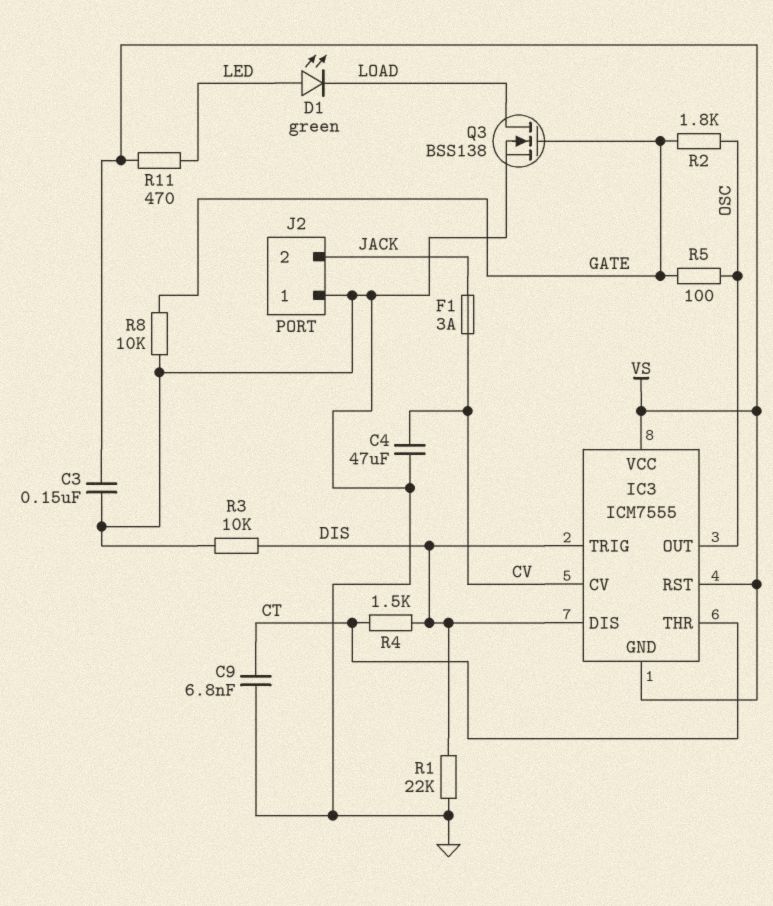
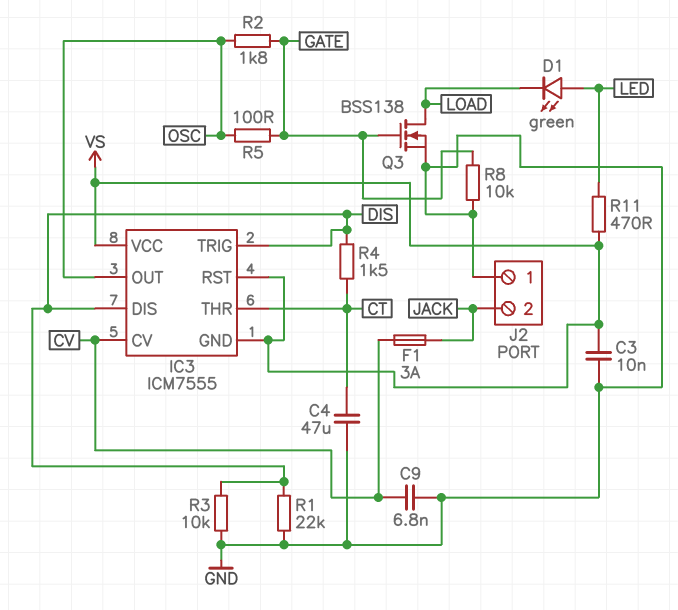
C3: 150nF (GND, VS) -> 10nF (GND, VS)
C4: 47uF (CV, GND) -> 47uF (CT, GND)
C9: 6.8nF (CT, GND) -> 6.8nF (CV, GND)

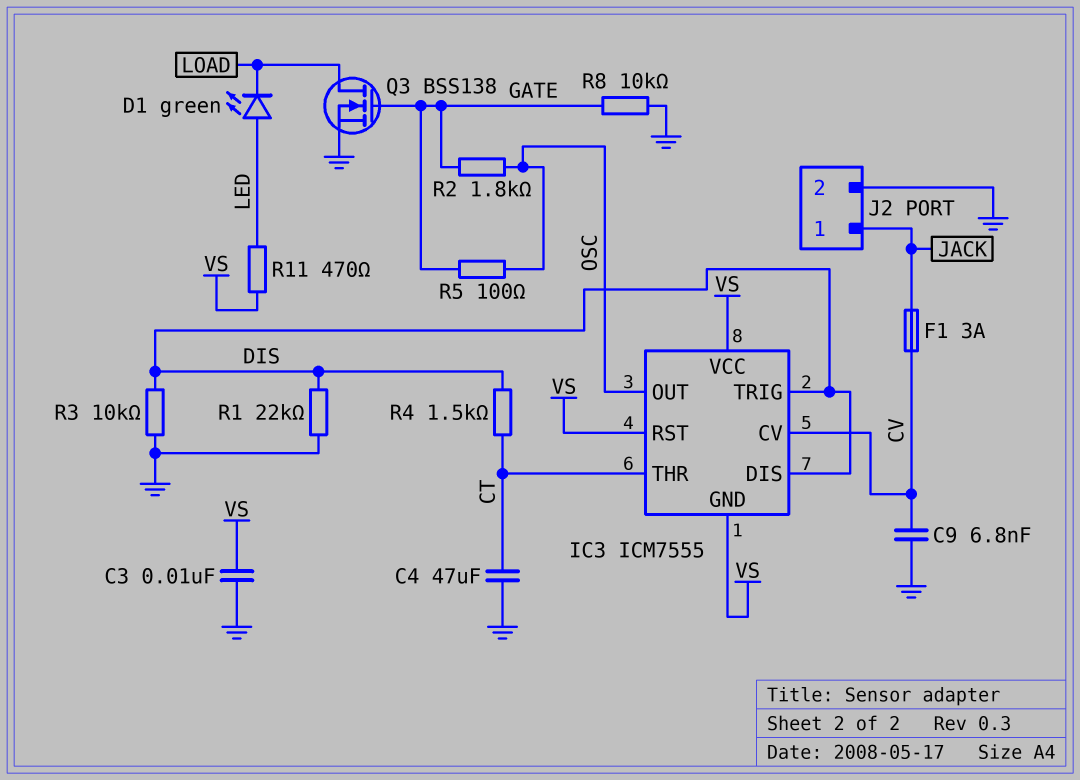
J2 pin 1: GND -> JACK
J2 pin 2: JACK -> GND

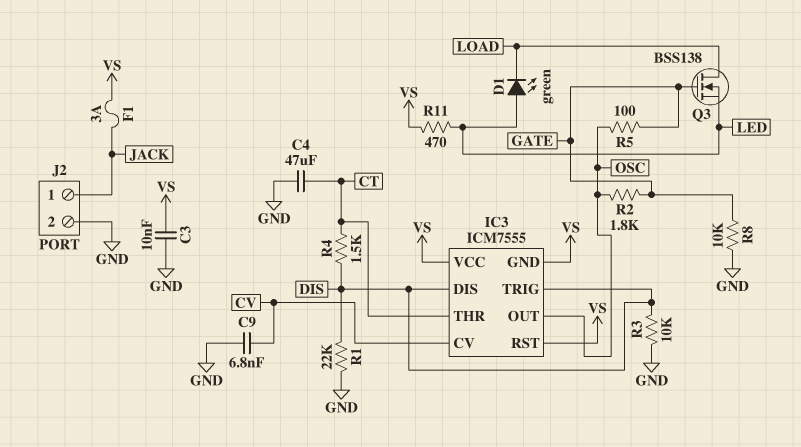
F1: 3A (CV, JACK) -> 3A (JACK, VS)
Q3: NMOS BSS138 (G GATE, D LOAD, S GND) -> NMOS BSS138 (G GATE, D LOAD, S LED)

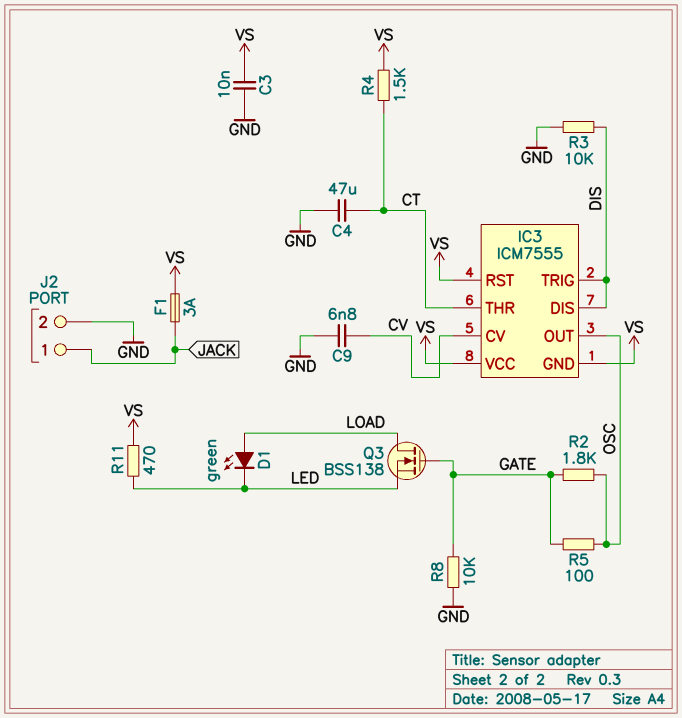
D1: LED green (A LED, K LOAD) -> LED green (A LOAD, K LED)
R1: 22k (DIS, GND) -> none
R4: 1.5k (CT, DIS) -> 1.5k (CT, VS)

